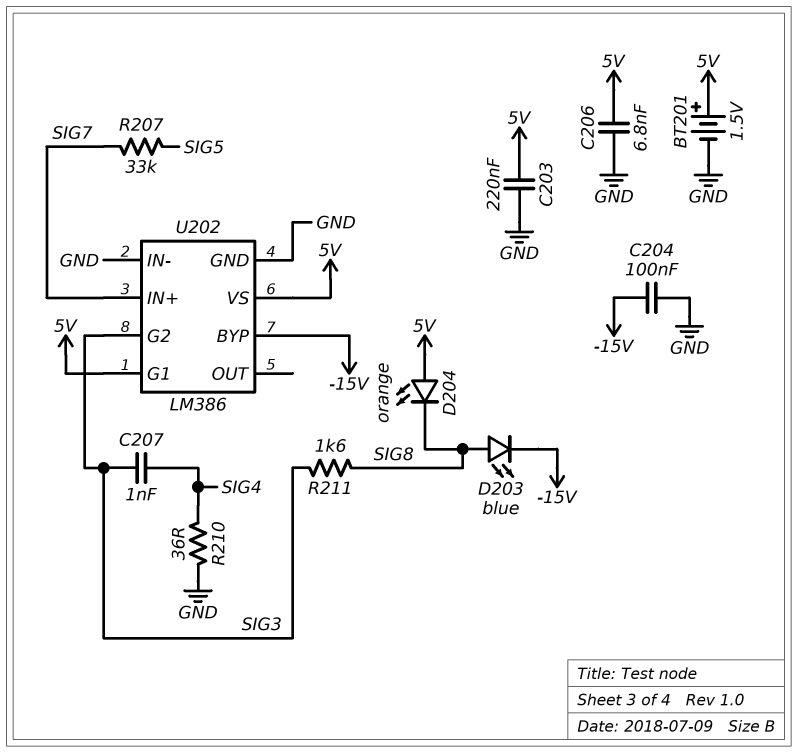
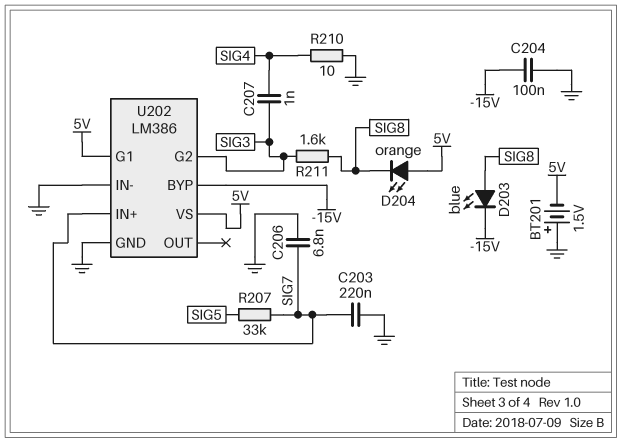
BT201: 1.5V (plus 5V, minus GND) -> 1.5V (plus GND, minus 5V)
C203: 220nF (5V, GND) -> 220nF (GND, SIG7)
C206: 6.8nF (5V, GND) -> 6.8nF (GND, SIG7)
R210: 36 (GND, SIG4) -> 10 (GND, SIG4)

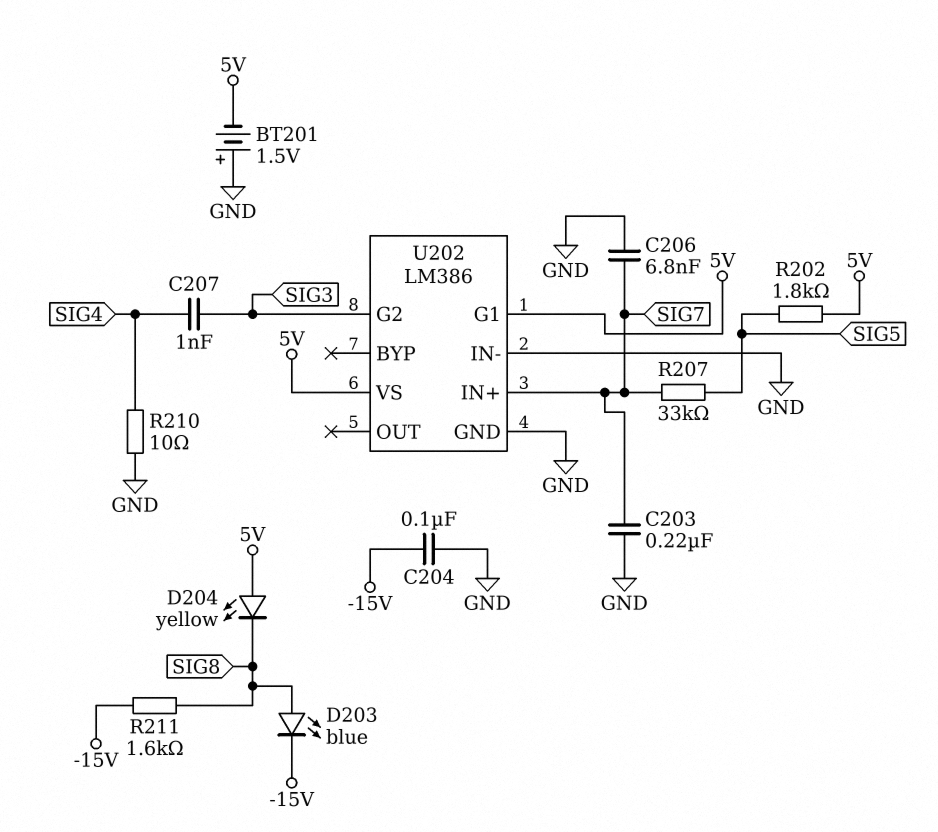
D204: LED orange (A 5V, K SIG8) -> LED yellow (A 5V, K SIG8)
R202: none -> 1.8k (5V, SIG5)
R211: 1.6k (SIG3, SIG8) -> 1.6k (-15V, SIG8)
U202 pin BYP: -15V -> none

